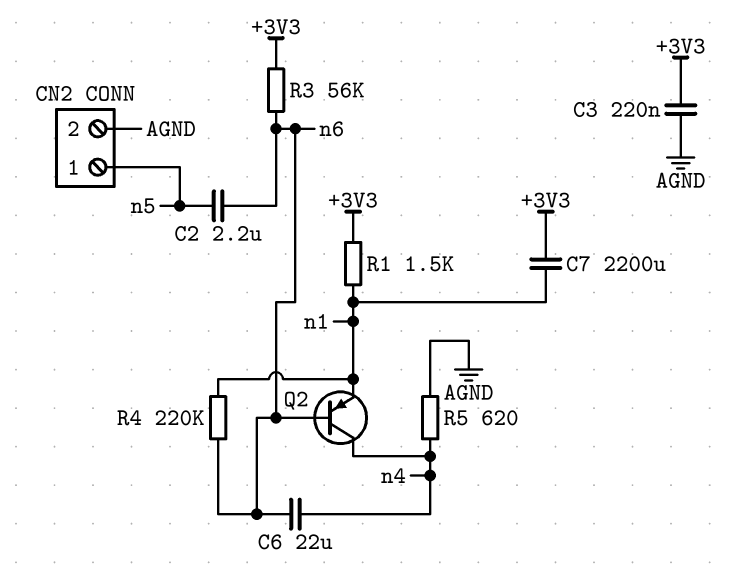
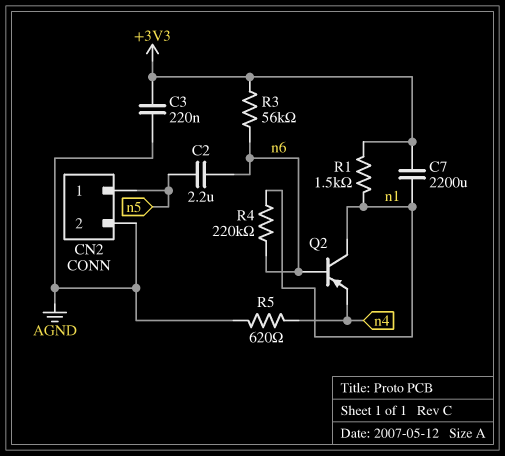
C6: 22uF (n4, n6) -> none
Q2: PNP (B n6, C n4, E n1) -> PNP (B n6, C n1, E n4)

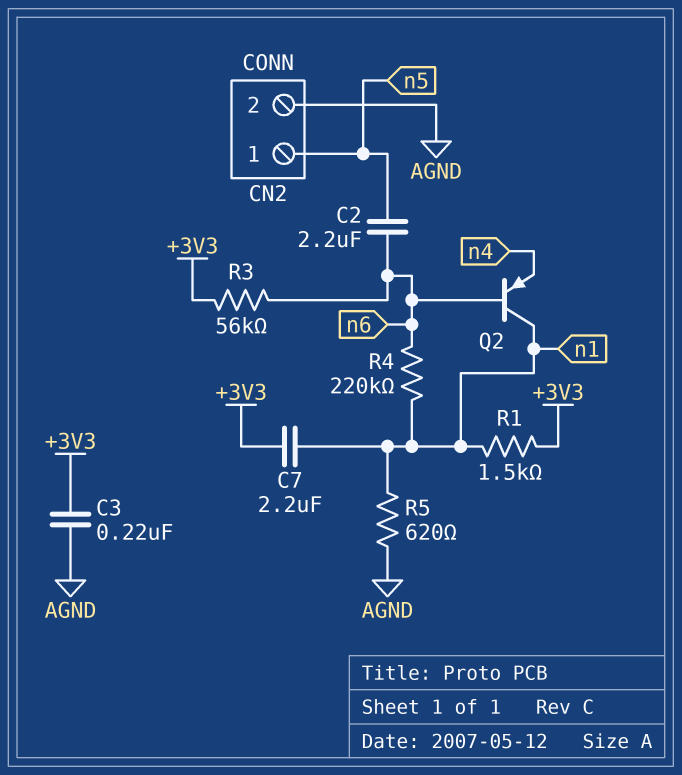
C7: 2200uF (+3V3, n1) -> 2.2uF (+3V3, n1)
R5: 620 (AGND, n4) -> 620 (AGND, n1)

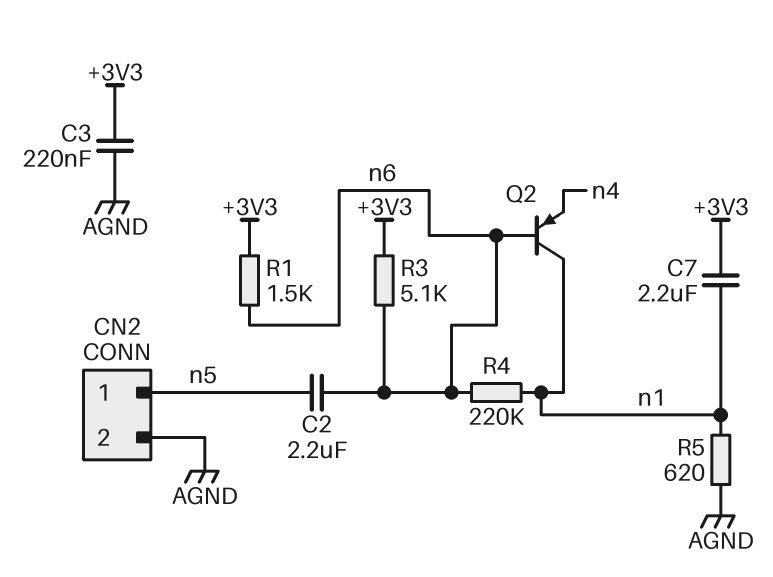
R1: 1.5k (+3V3, n1) -> 1.5k (+3V3, n6)
R3: 56k (+3V3, n6) -> 5.1k (+3V3, n6)

